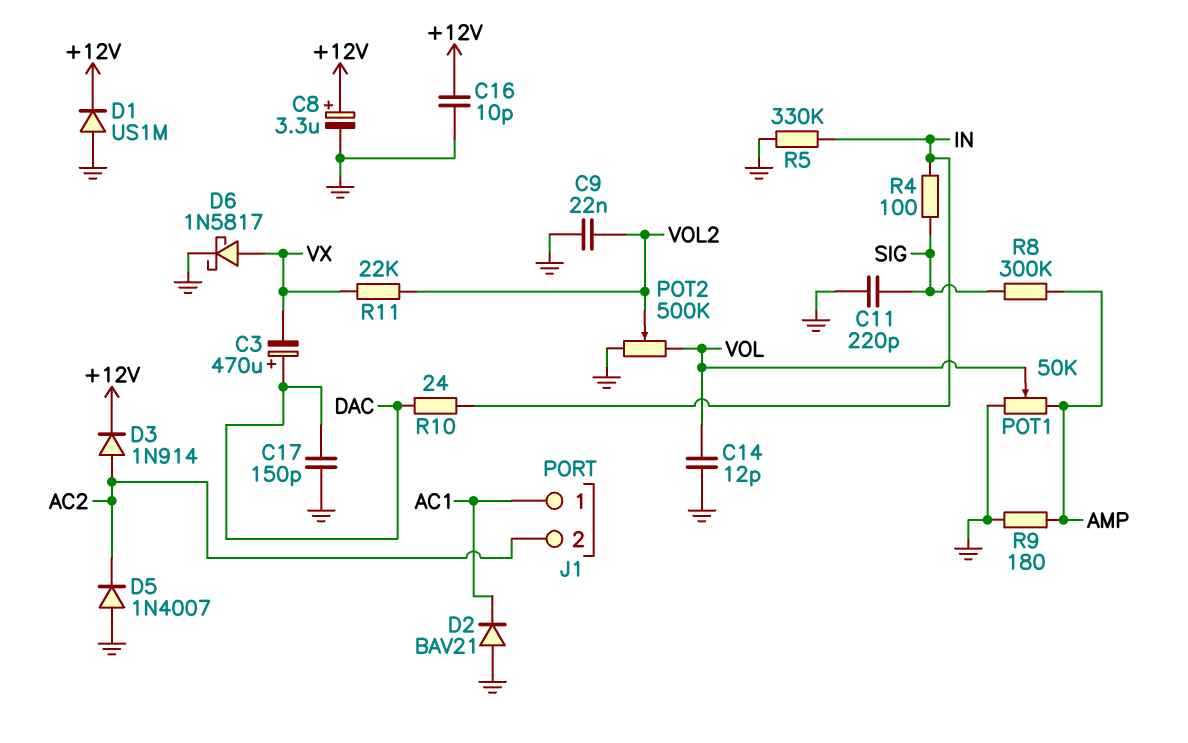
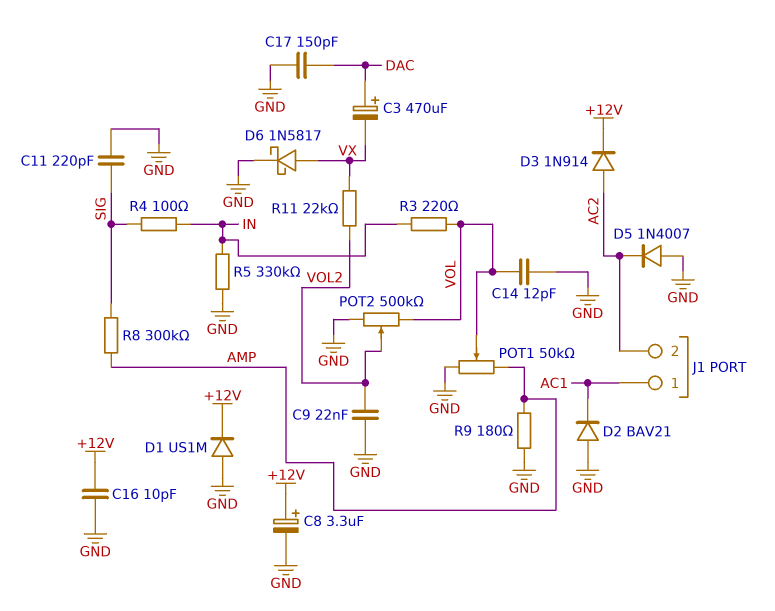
R3: none -> 220 (IN, VOL)
R10: 24 (DAC, IN) -> none

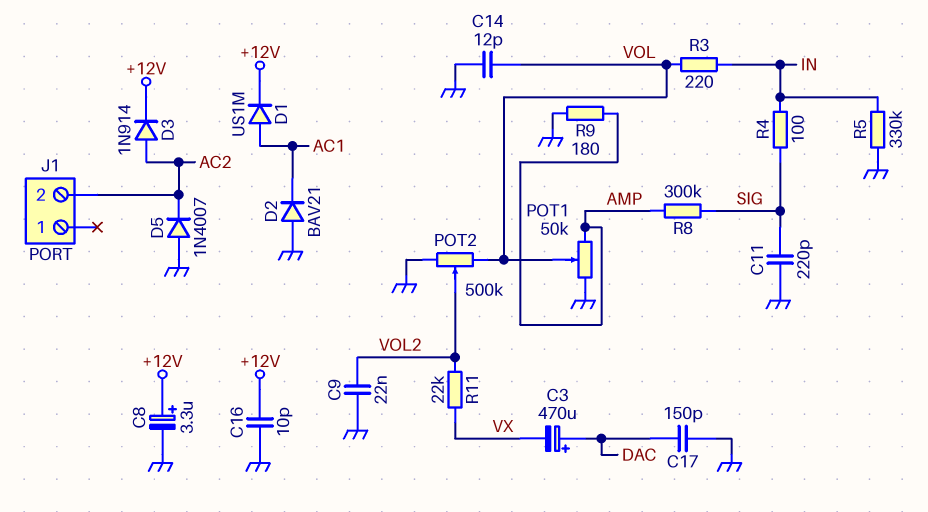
D1: diode US1M (A GND, K +12V) -> diode US1M (A AC1, K +12V)
D6: schottky 1N5817 (A VX, K GND) -> none
J1 pin 1: AC1 -> none

